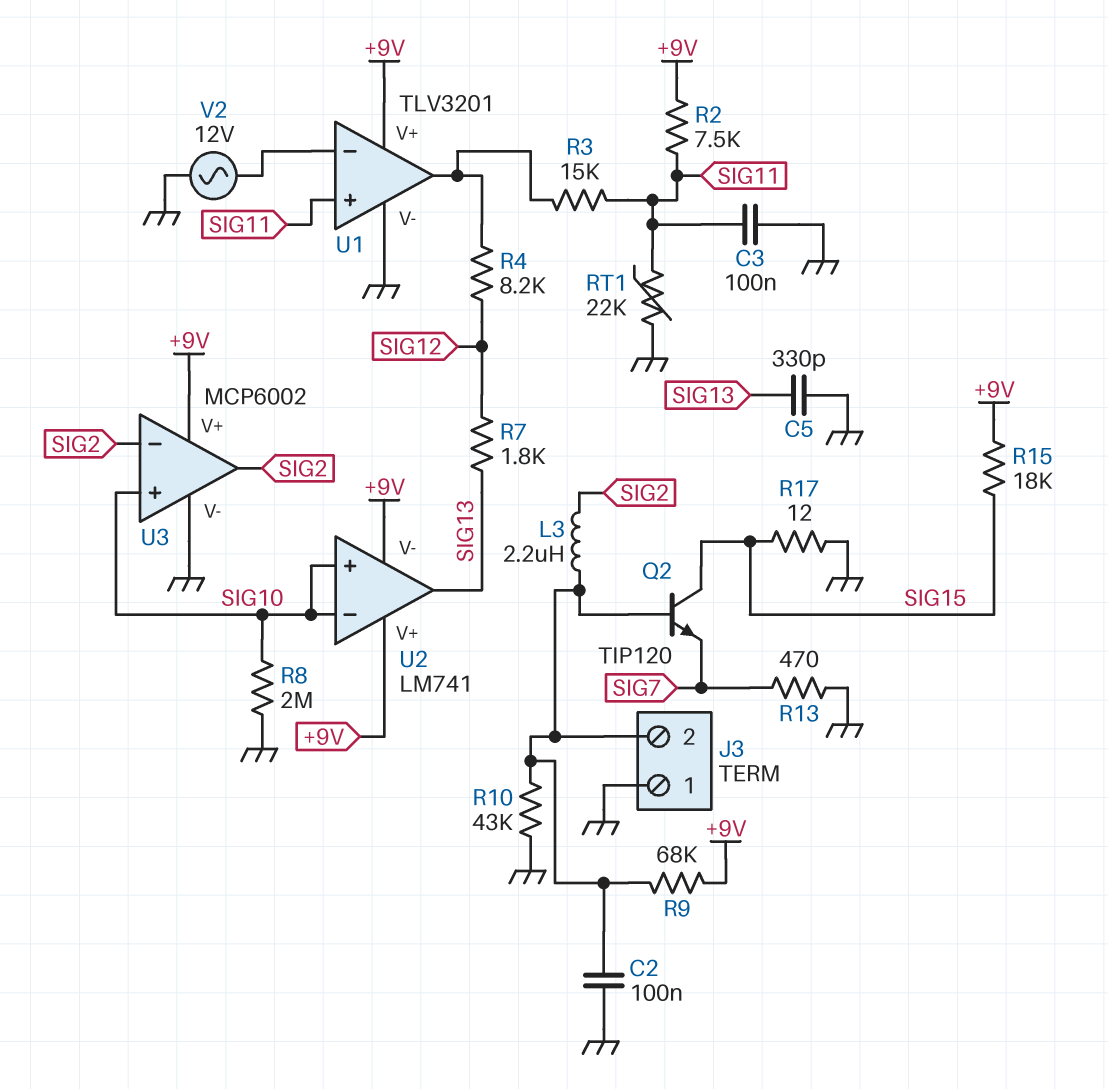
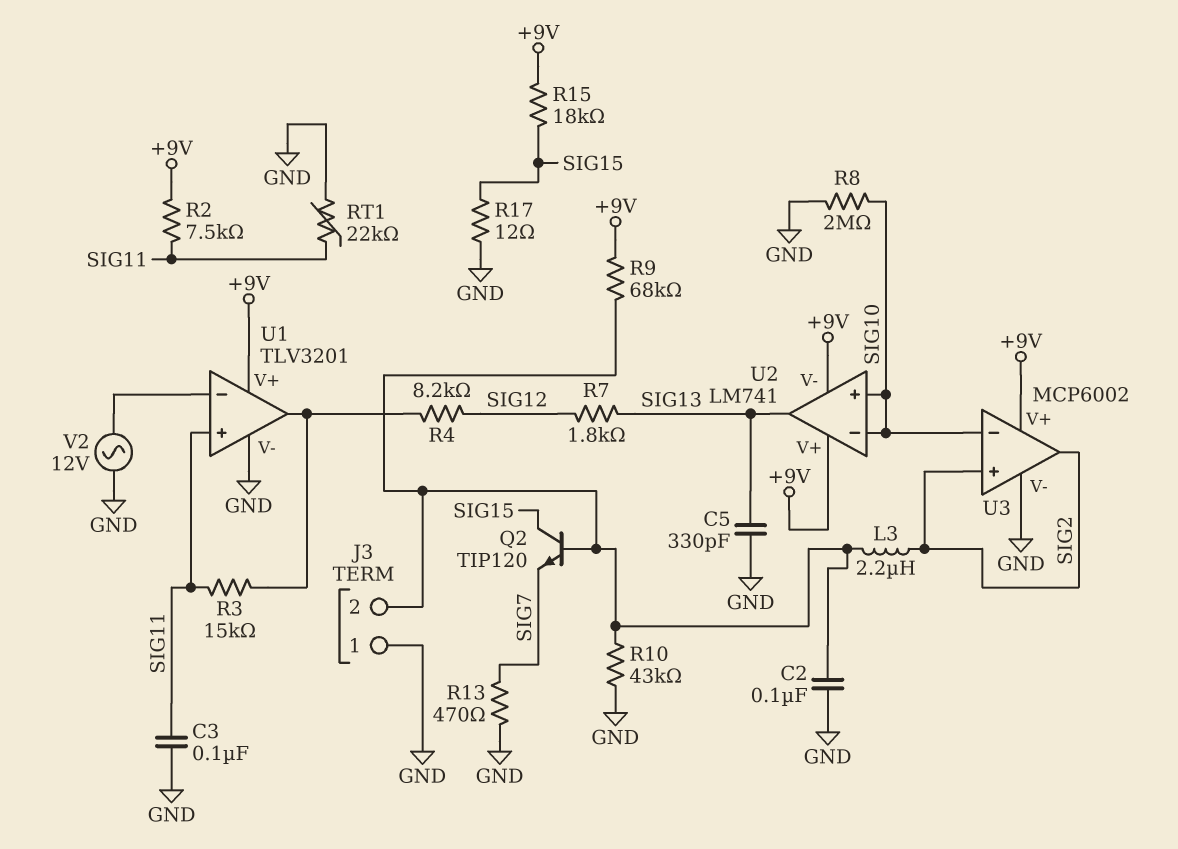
U3 pin in+: SIG10 -> SIG2
U3 pin in-: SIG2 -> SIG10

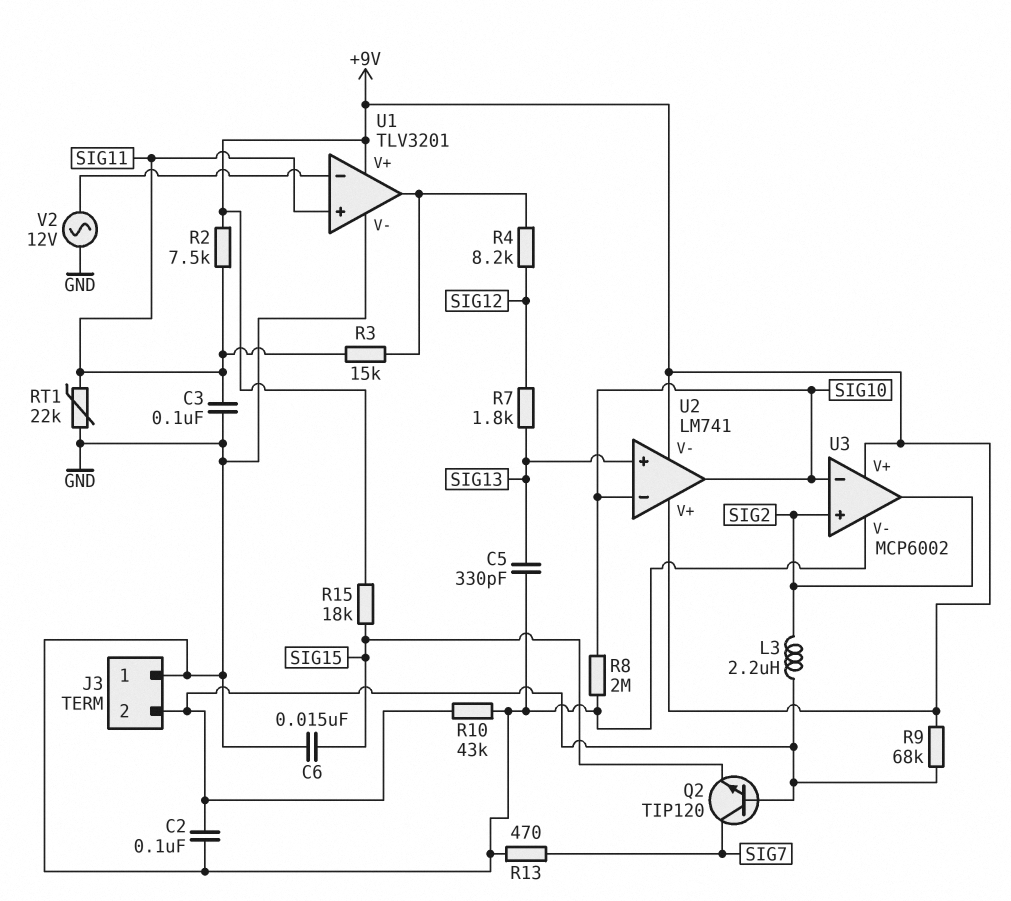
C6: none -> 15nF (GND, SIG15)
Q2: NPN TIP120 (B J3/2, C SIG15, E SIG7) -> NPN TIP120 (B J3/2, C SIG7, E SIG15)
R17: 12 (GND, SIG15) -> none
U2 pin in+: SIG10 -> SIG13
U2 pin out: SIG13 -> SIG10

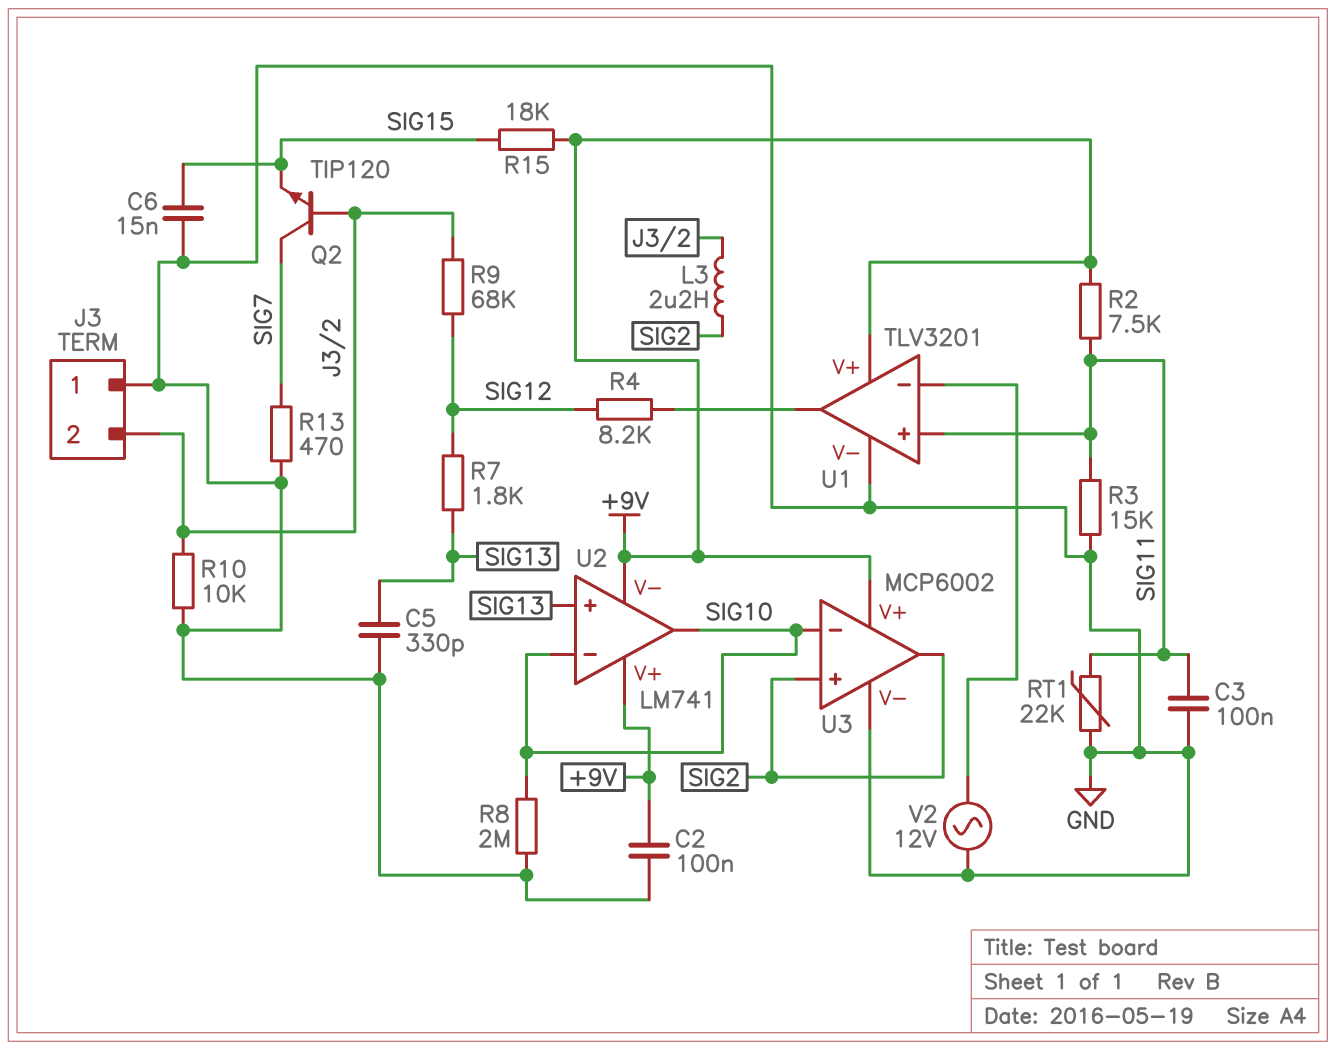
C2: 100nF (GND, J3/2) -> 100nF (+9V, GND)
R3: 15k (SIG11, U1/out) -> 15k (GND, SIG11)
R9: 68k (+9V, J3/2) -> 68k (J3/2, SIG12)
R10: 43k (GND, J3/2) -> 10k (GND, J3/2)

